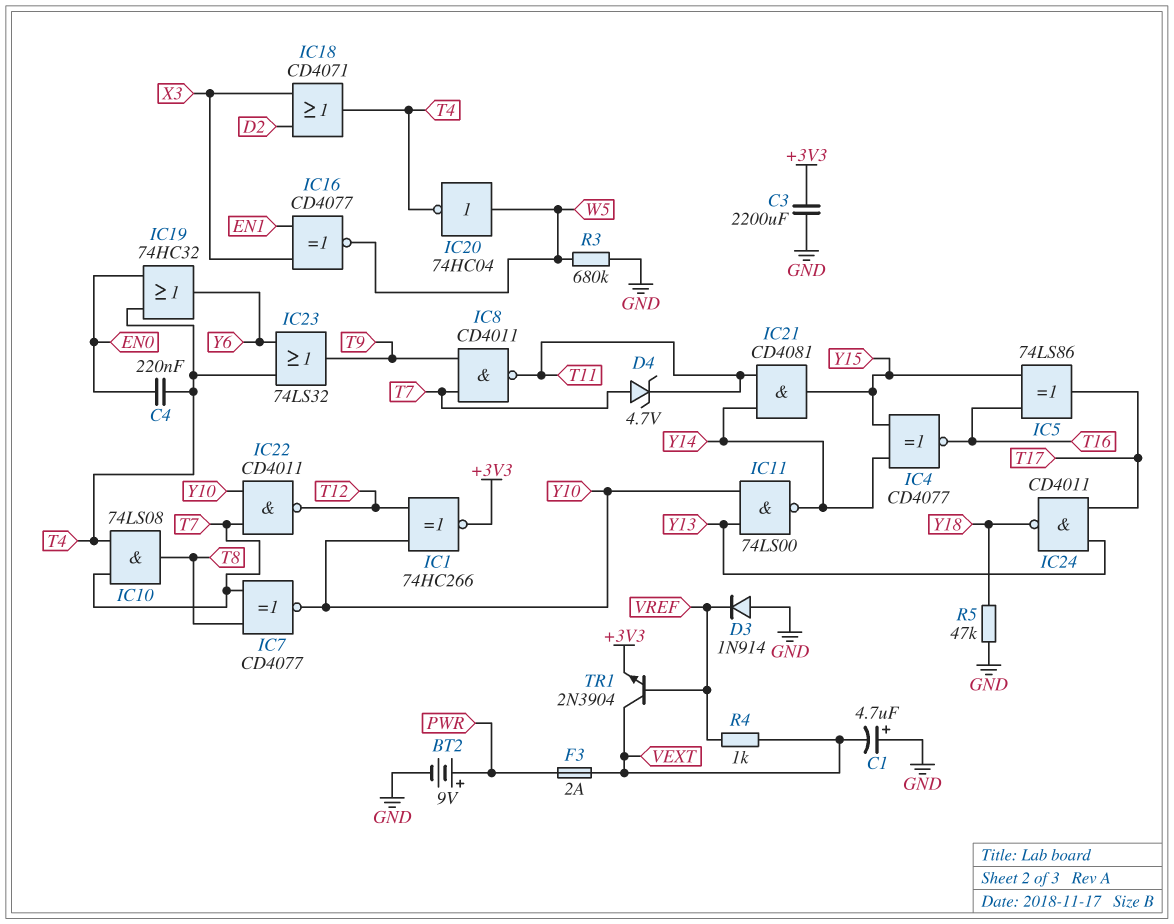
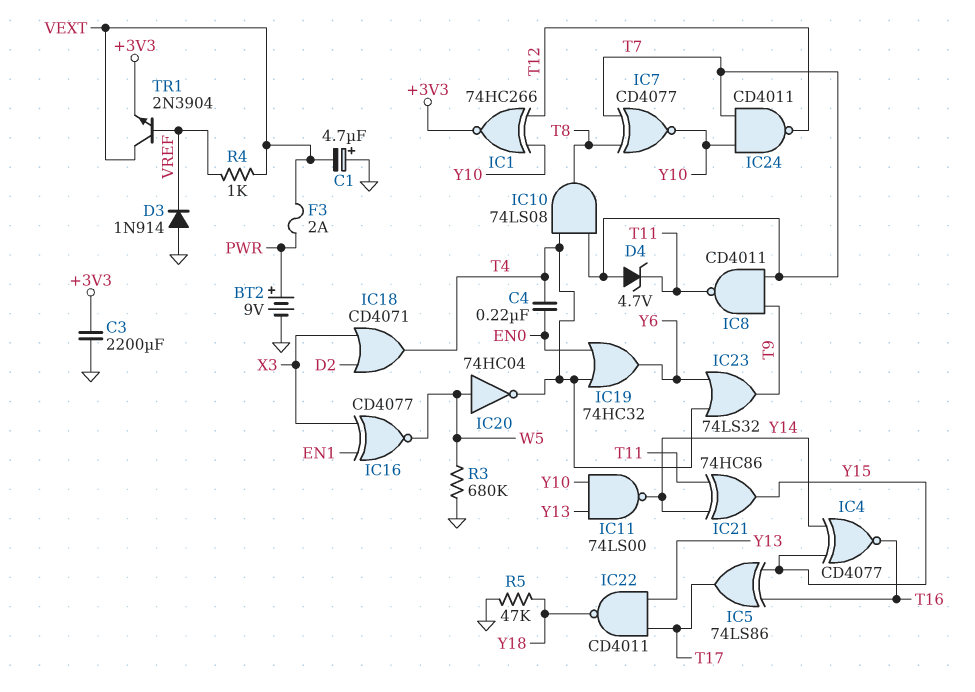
IC21: AND CD4081 (in T11, in Y14, out Y15) -> XOR 74HC86 (in T11, in Y14, out Y15)
IC22: NAND CD4011 (in T7, in Y10, out T12) -> NAND CD4011 (in T17, in Y13, out Y18)
IC24: NAND CD4011 (in T17, in Y13, out Y18) -> NAND CD4011 (in T7, in Y10, out T12)

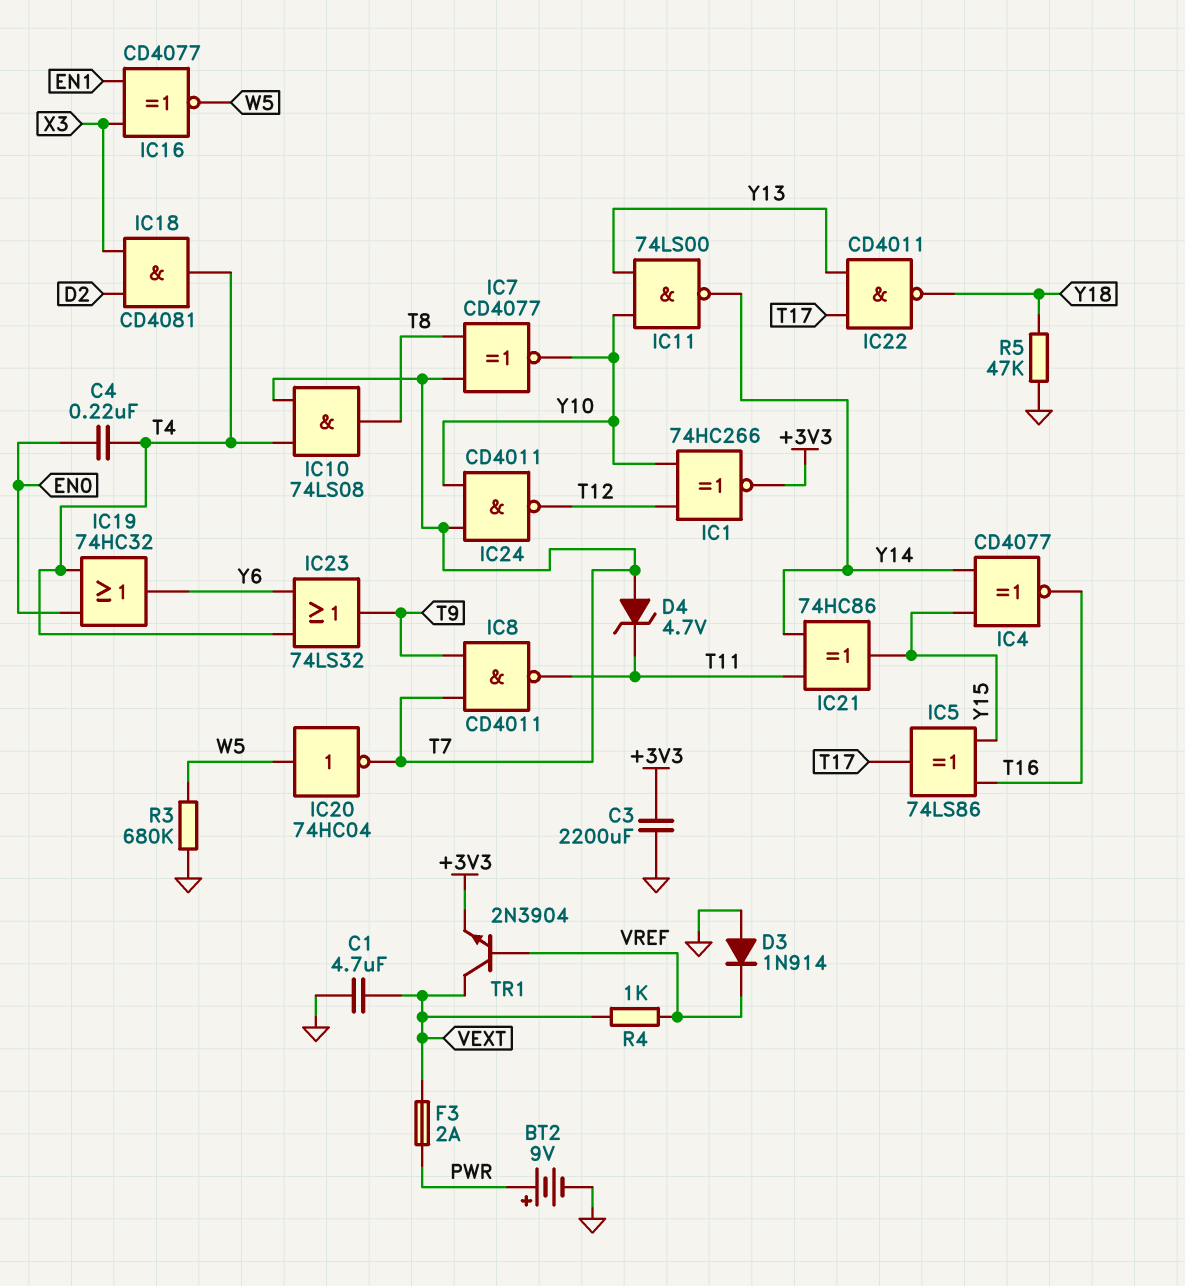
C1: 4.7uF (plus GND, minus VEXT) -> 4.7uF (GND, VEXT)
IC18: OR CD4071 (in D2, in X3, out T4) -> AND CD4081 (in D2, in X3, out T4)
IC20: NOT 74HC04 (in W5, out T4) -> NOT 74HC04 (in W5, out T7)

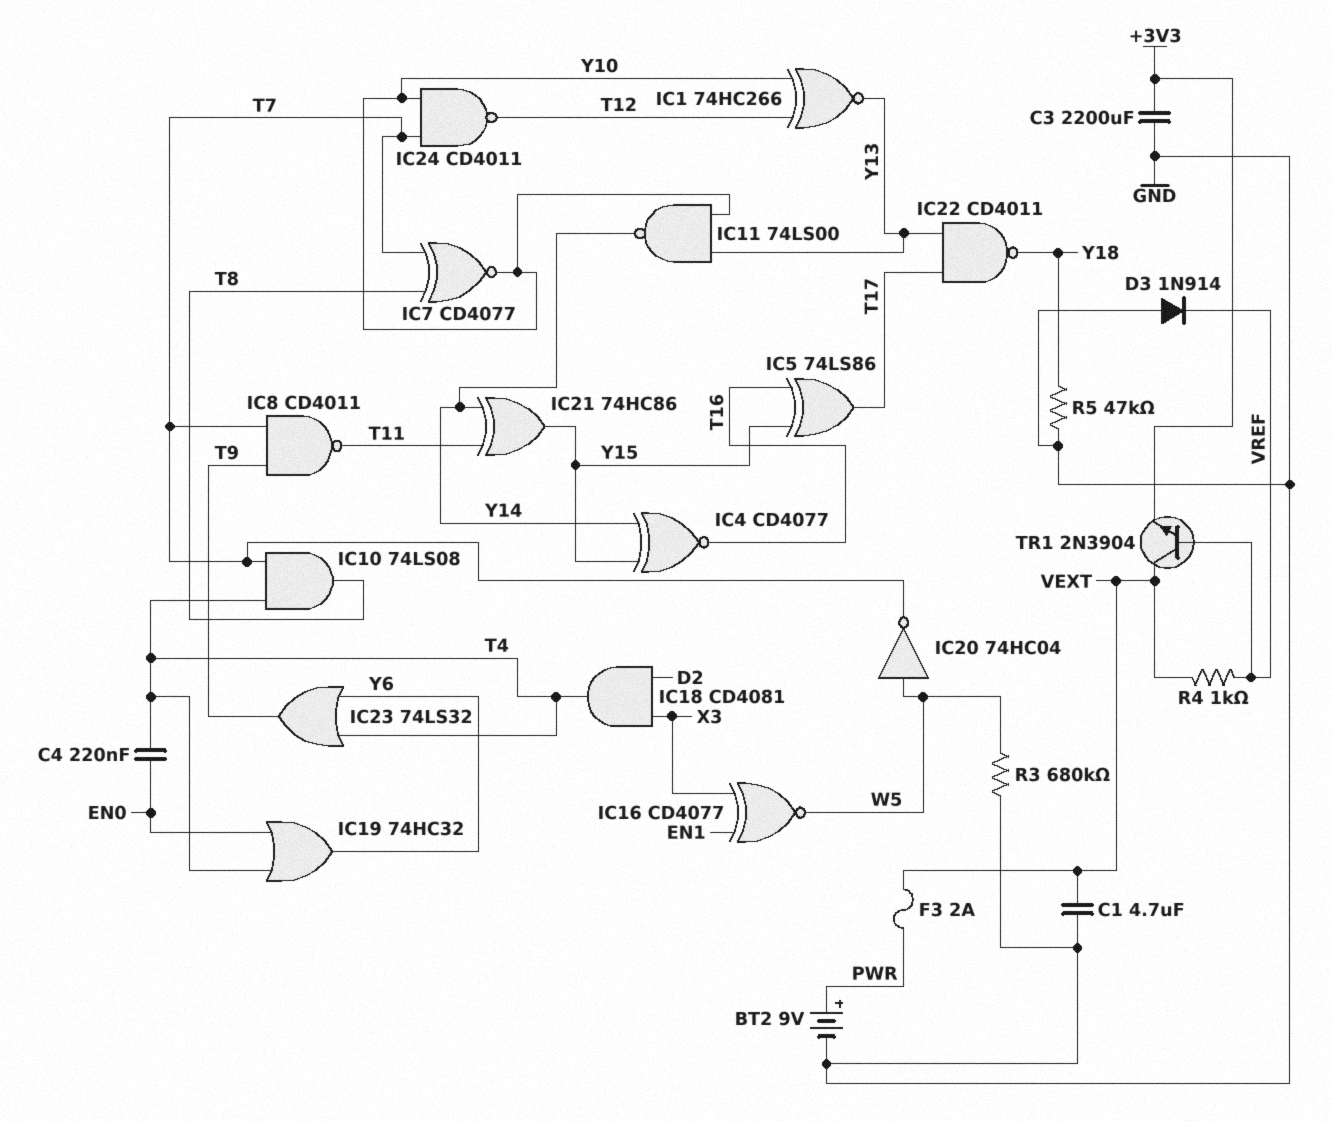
D4: zener 4.7V (A T7, K T11) -> none
IC1: XNOR 74HC266 (in T12, in Y10, out +3V3) -> XNOR 74HC266 (in T12, in Y10, out Y13)

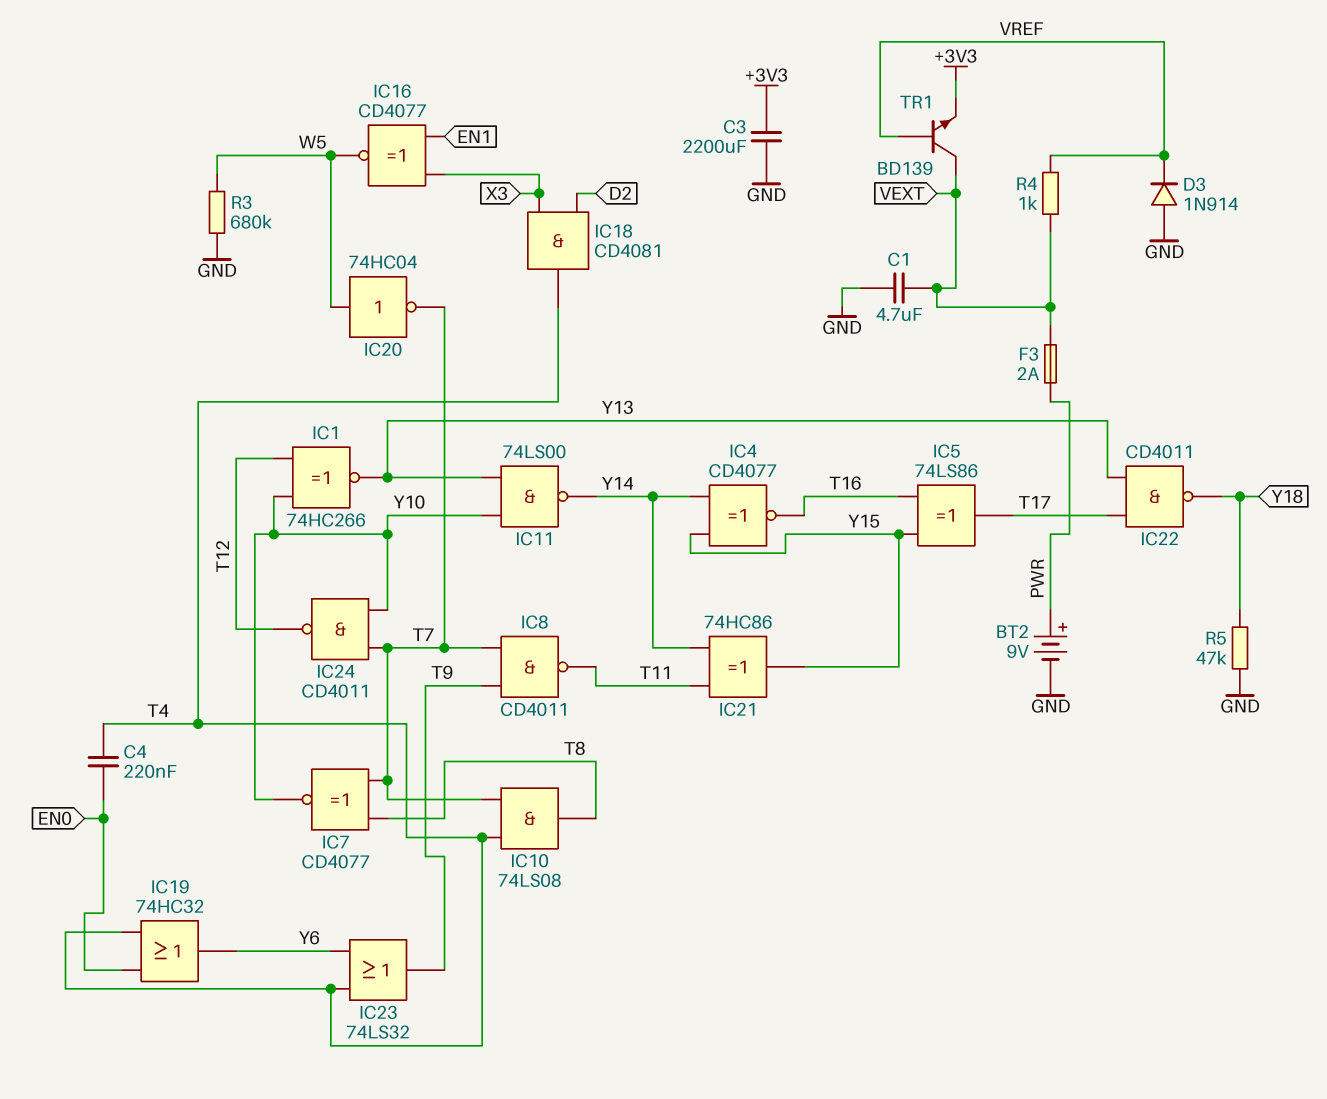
TR1: NPN 2N3904 (B VREF, C VEXT, E +3V3) -> NPN BD139 (B VREF, C VEXT, E +3V3)

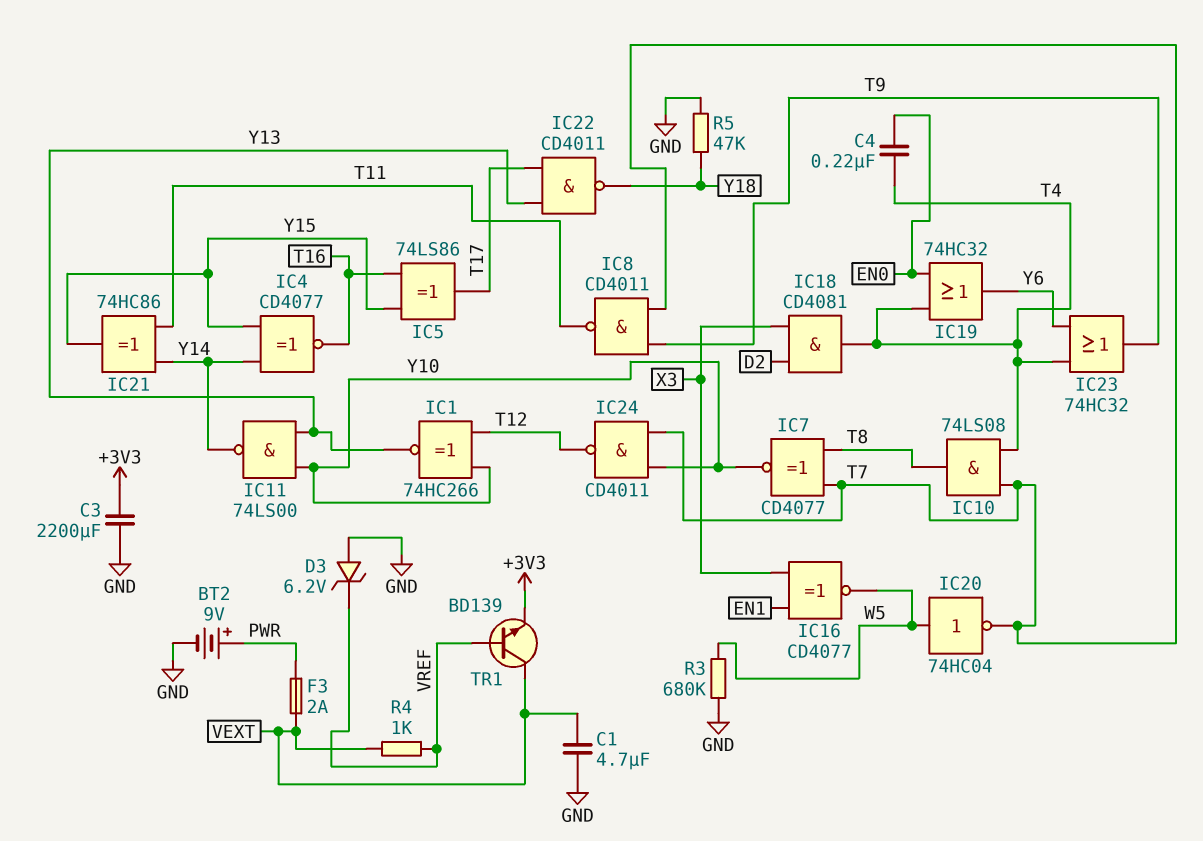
D3: diode 1N914 (A GND, K VREF) -> zener 6.2V (A GND, K VREF)
IC23: OR 74LS32 (in T4, in Y6, out T9) -> OR 74HC32 (in T4, in Y6, out T9)

